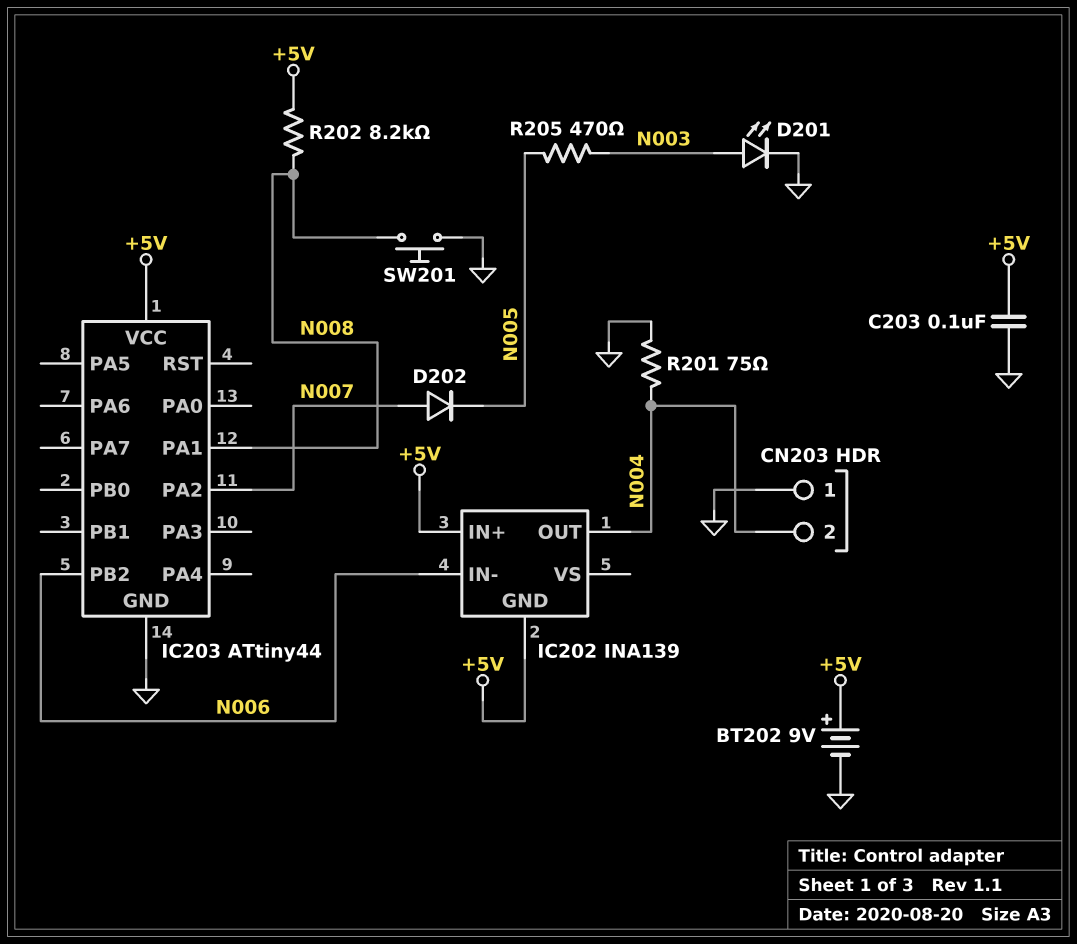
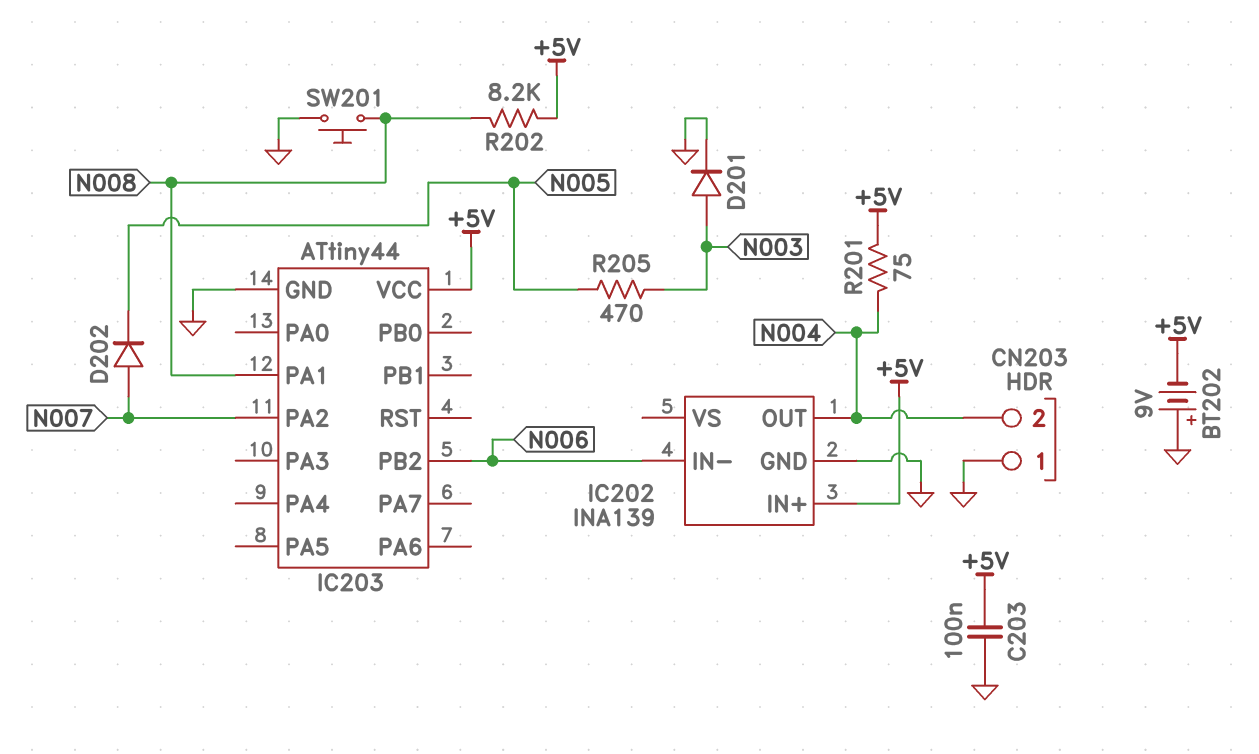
BT202: 9V (plus +5V, minus GND) -> 9V (plus GND, minus +5V)
D201: LED (A N003, K GND) -> diode (A N003, K GND)
IC202 pin GND: +5V -> GND
R201: 75 (GND, N004) -> 75 (+5V, N004)

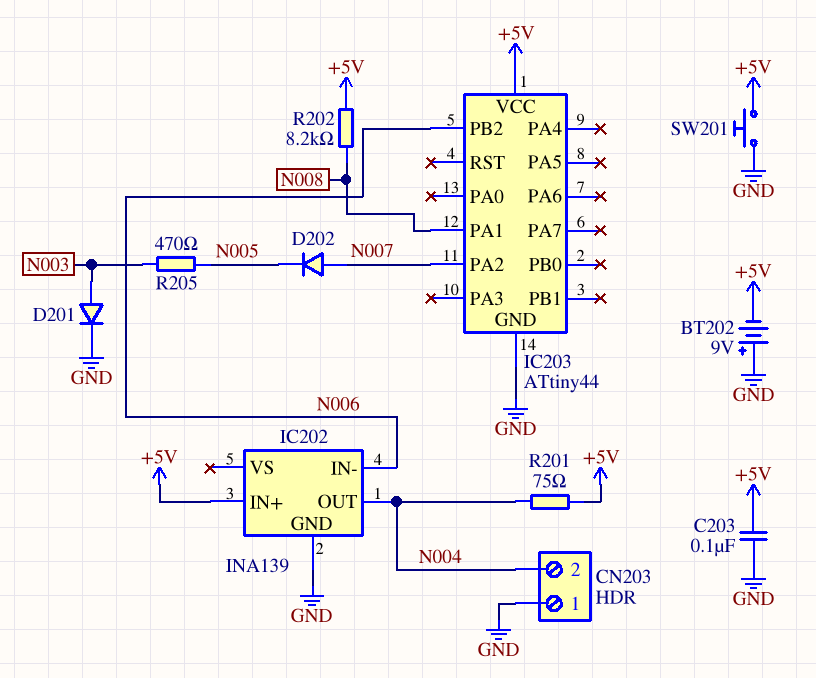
SW201: button (GND, N008) -> button (+5V, GND)

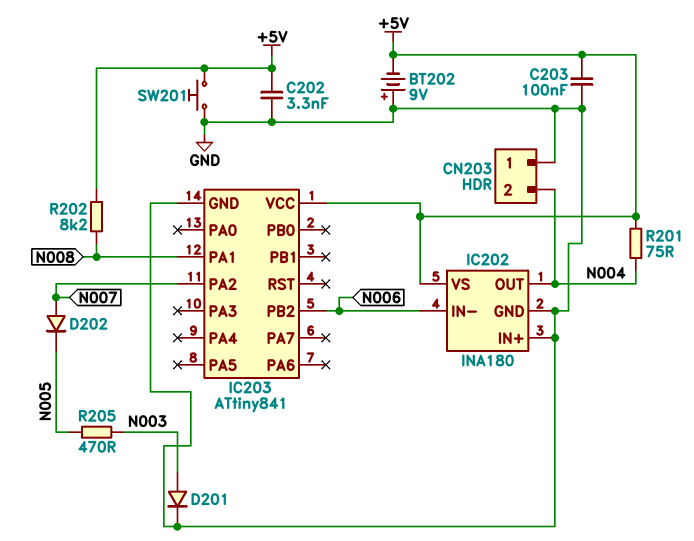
C202: none -> 3.3nF (+5V, GND)
IC202: INA139 -> INA180
IC202 pin IN+: +5V -> GND
IC202 pin VS: none -> +5V
IC203: ATtiny44 -> ATtiny841

